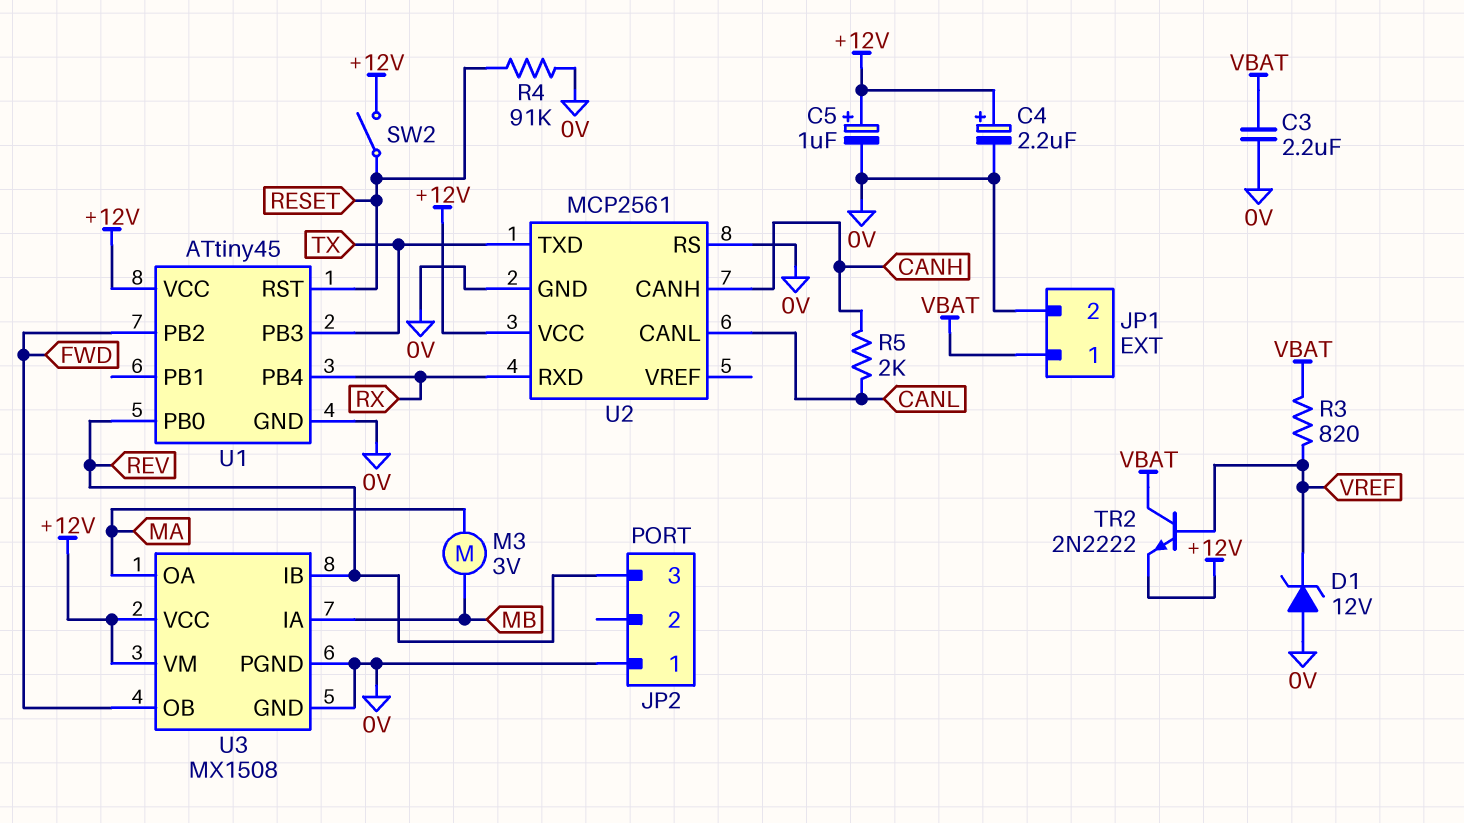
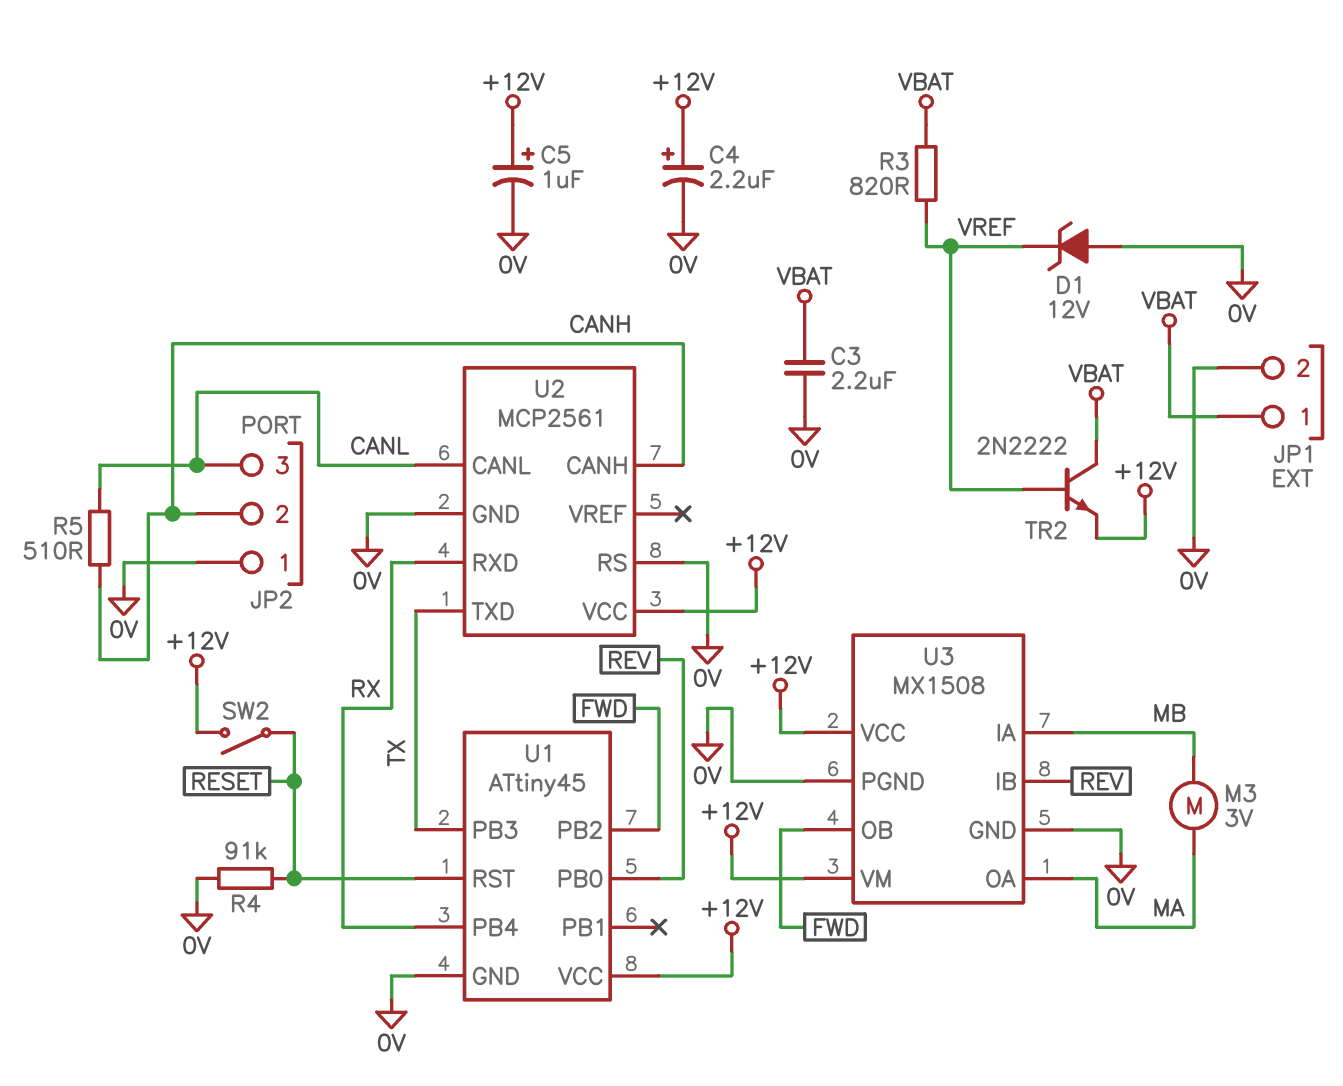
JP2 pin 2: none -> CANH
JP2 pin 3: REV -> CANL
R5: 2k (CANH, CANL) -> 510 (CANH, CANL)

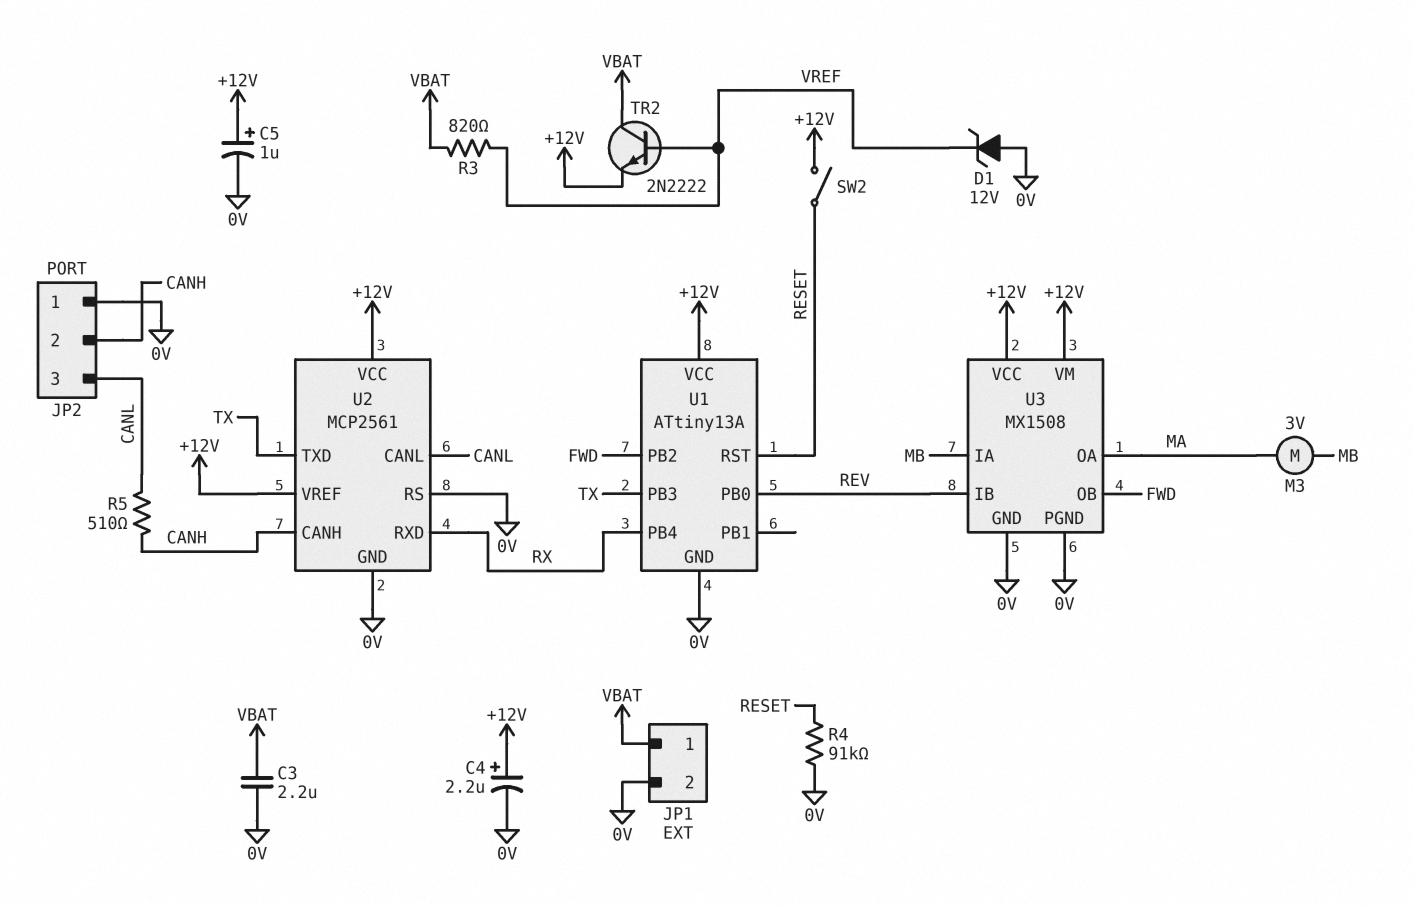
U1: ATtiny45 -> ATtiny13A
U2 pin VREF: none -> +12V

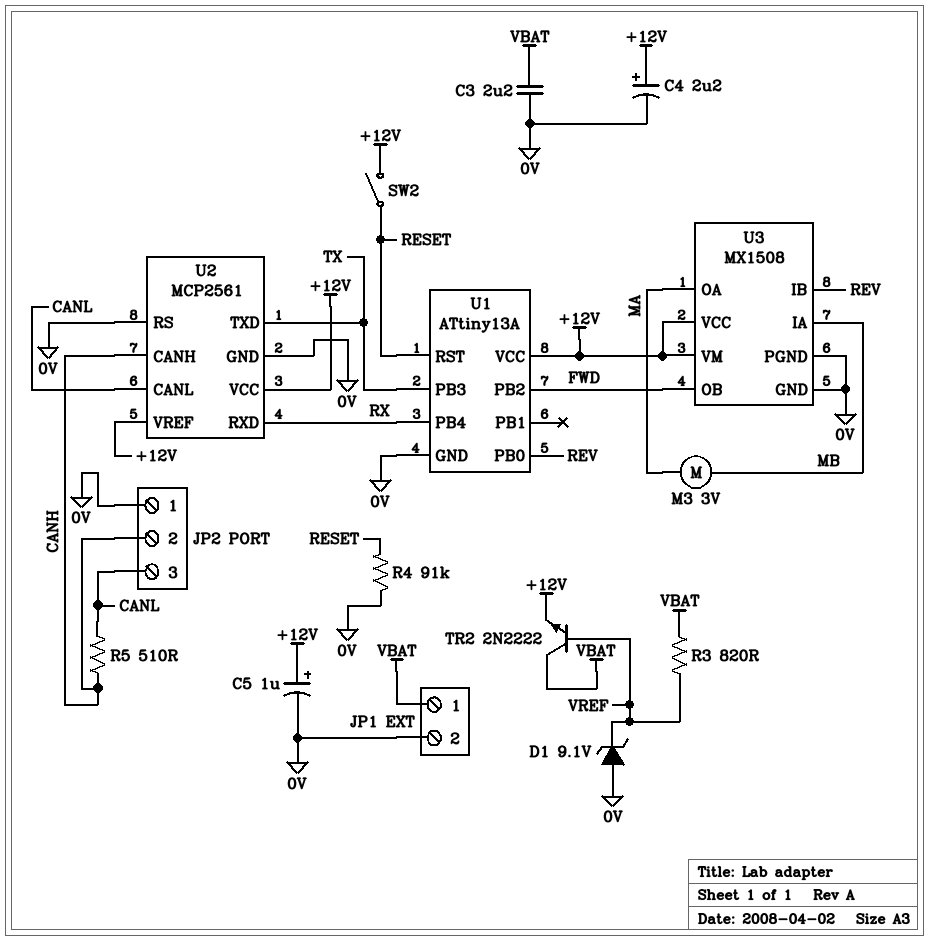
D1: zener 12V (A 0V, K VREF) -> zener 9.1V (A 0V, K VREF)

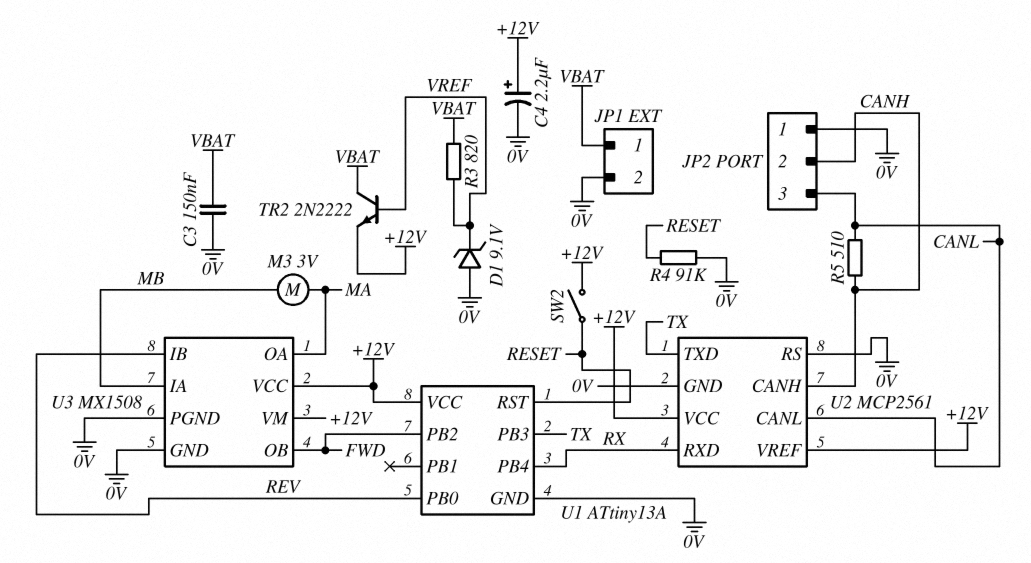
C3: 2.2uF (0V, VBAT) -> 150nF (0V, VBAT)
C5: 1uF (plus +12V, minus 0V) -> none

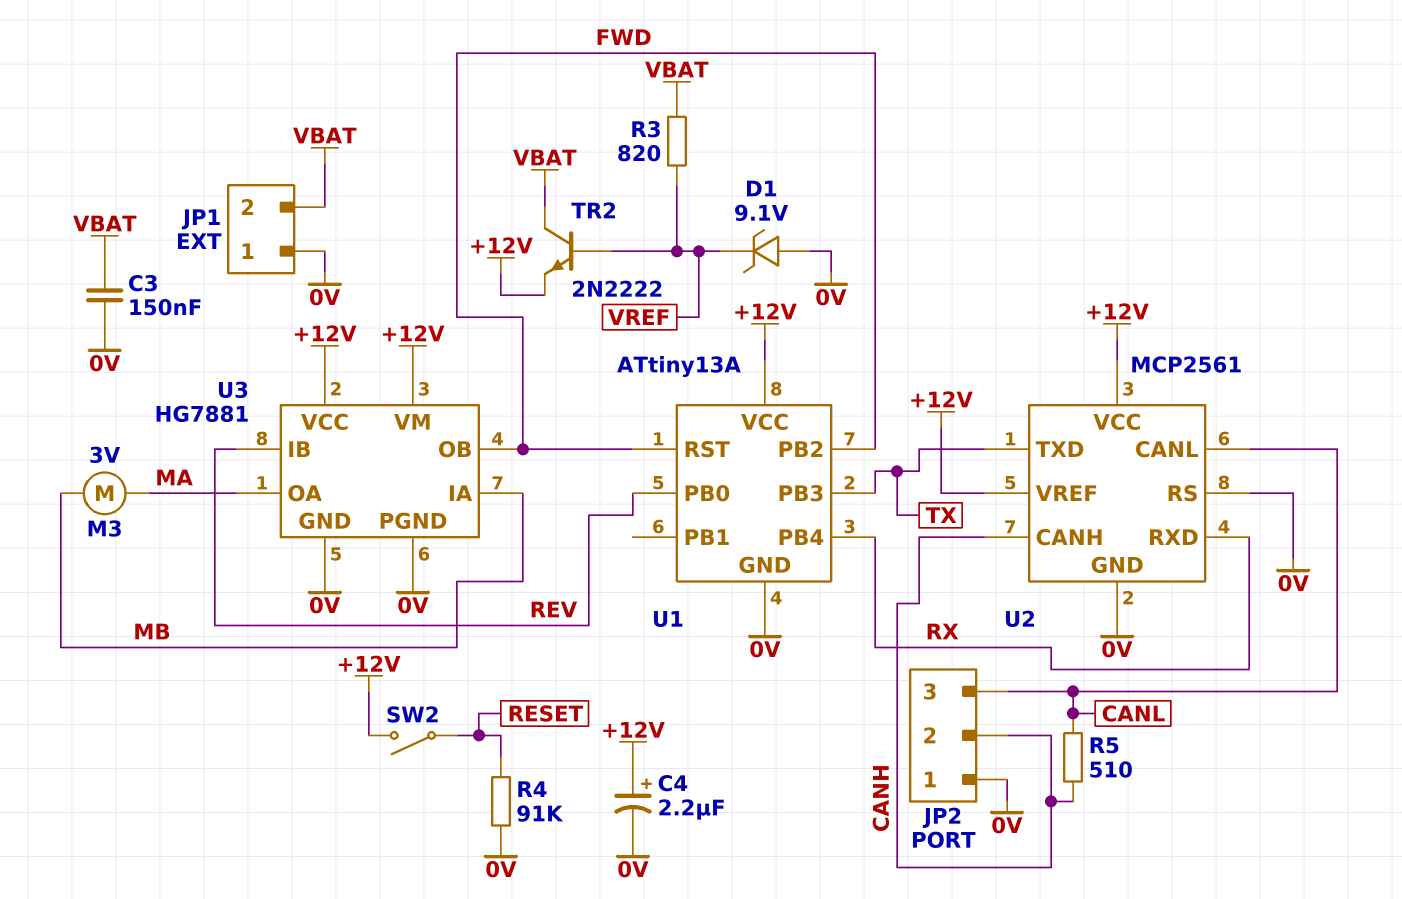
JP1 pin 1: VBAT -> 0V
JP1 pin 2: 0V -> VBAT
U1 pin RST: RESET -> FWD
U3: MX1508 -> HG7881

